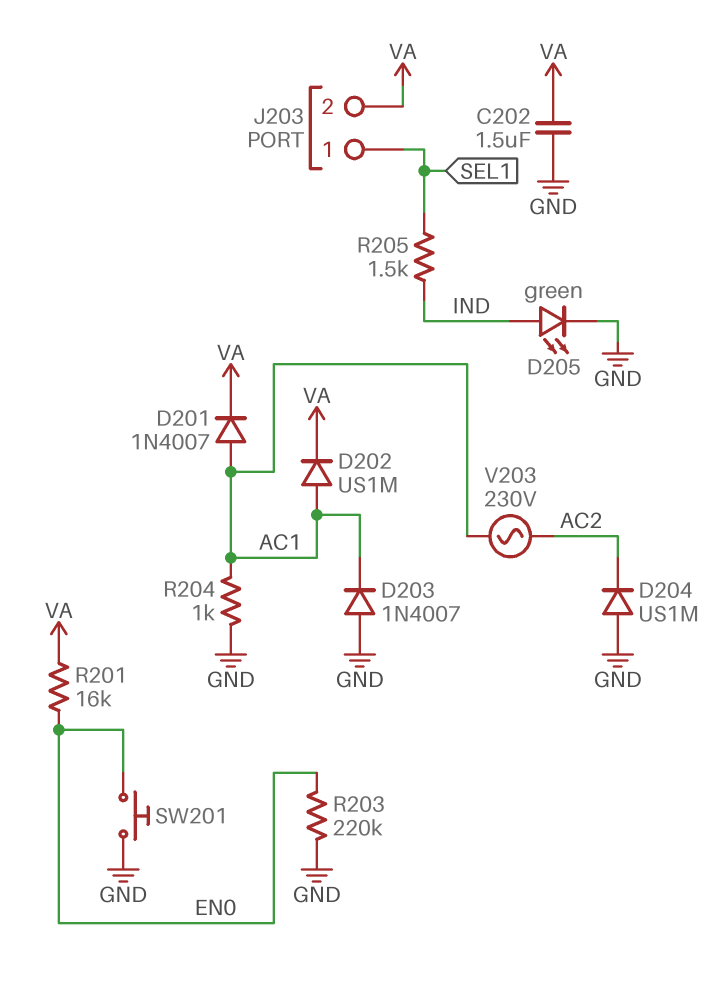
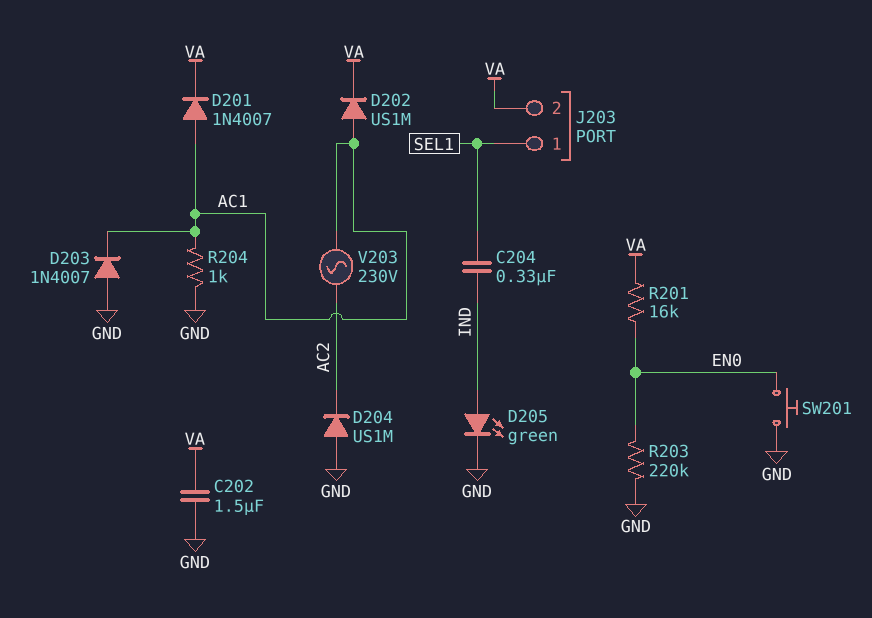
C204: none -> 330nF (IND, SEL1)
R205: 1.5k (IND, SEL1) -> none

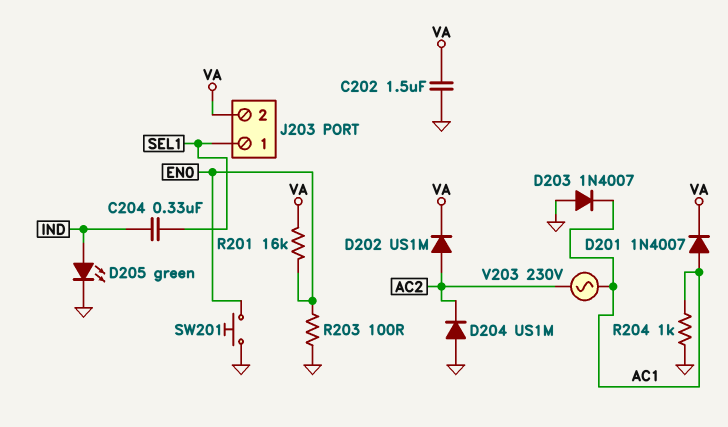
D202: diode US1M (A AC1, K VA) -> diode US1M (A AC2, K VA)
R203: 220k (EN0, GND) -> 100 (EN0, GND)

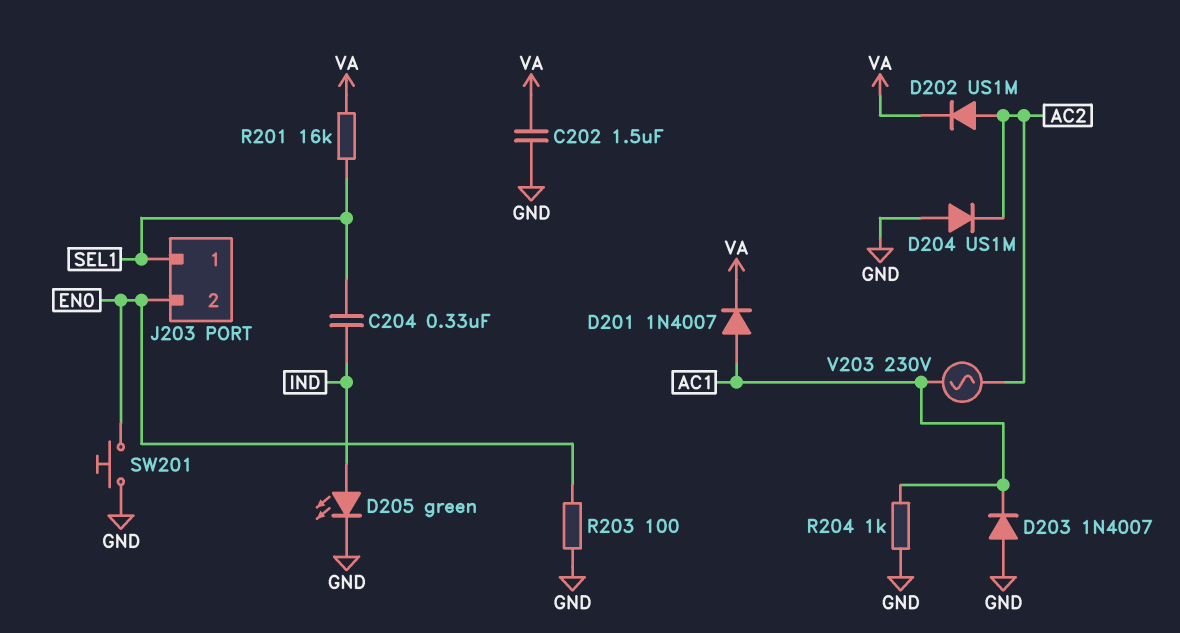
J203 pin 2: VA -> EN0
R201: 16k (EN0, VA) -> 16k (SEL1, VA)

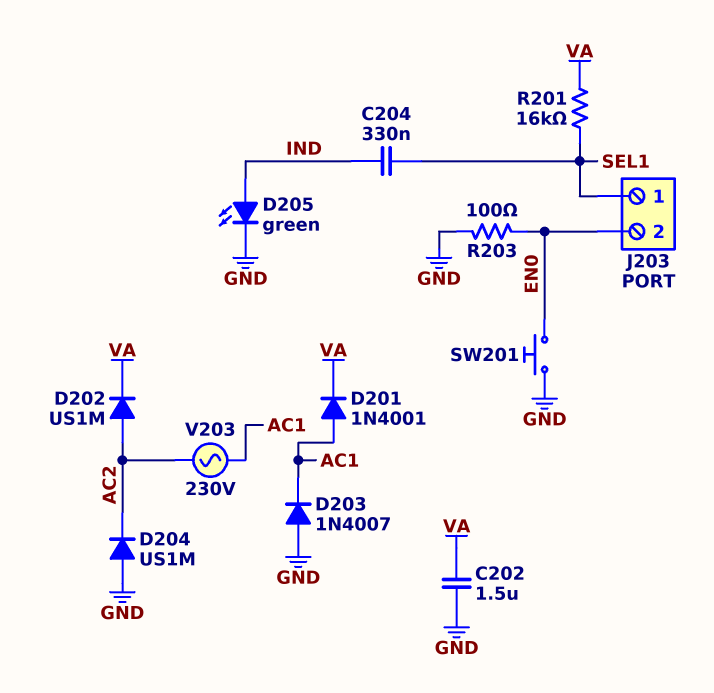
D201: diode 1N4007 (A AC1, K VA) -> diode 1N4001 (A AC1, K VA)
R204: 1k (AC1, GND) -> none

